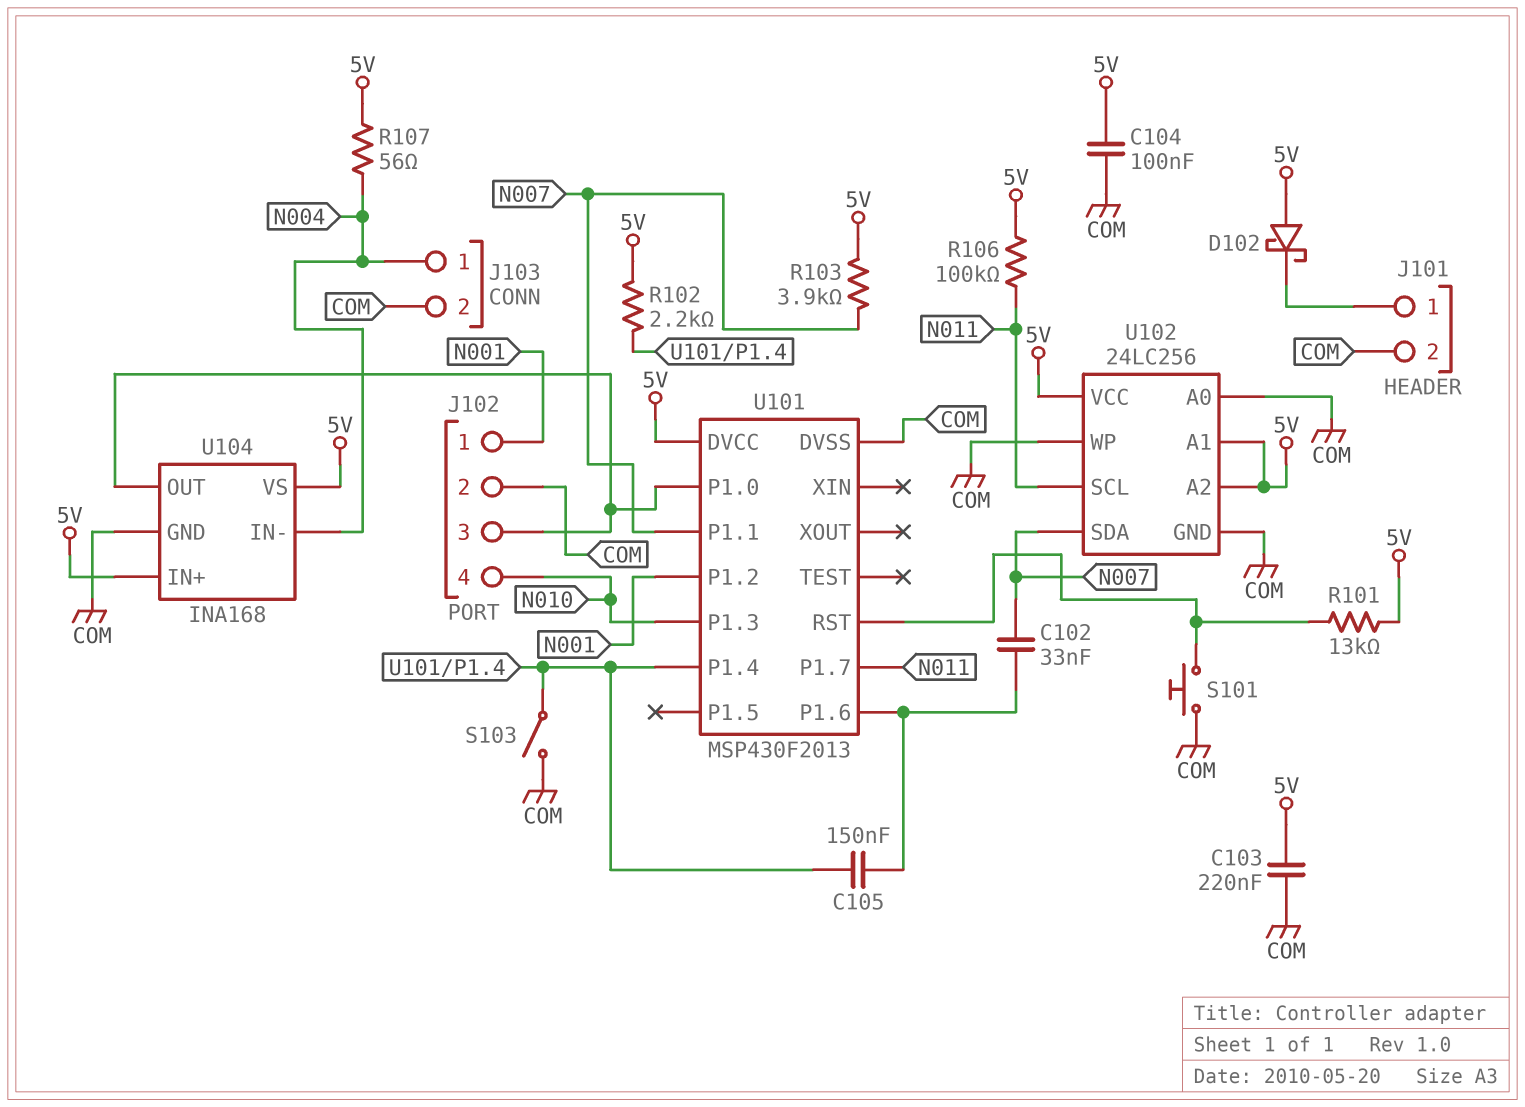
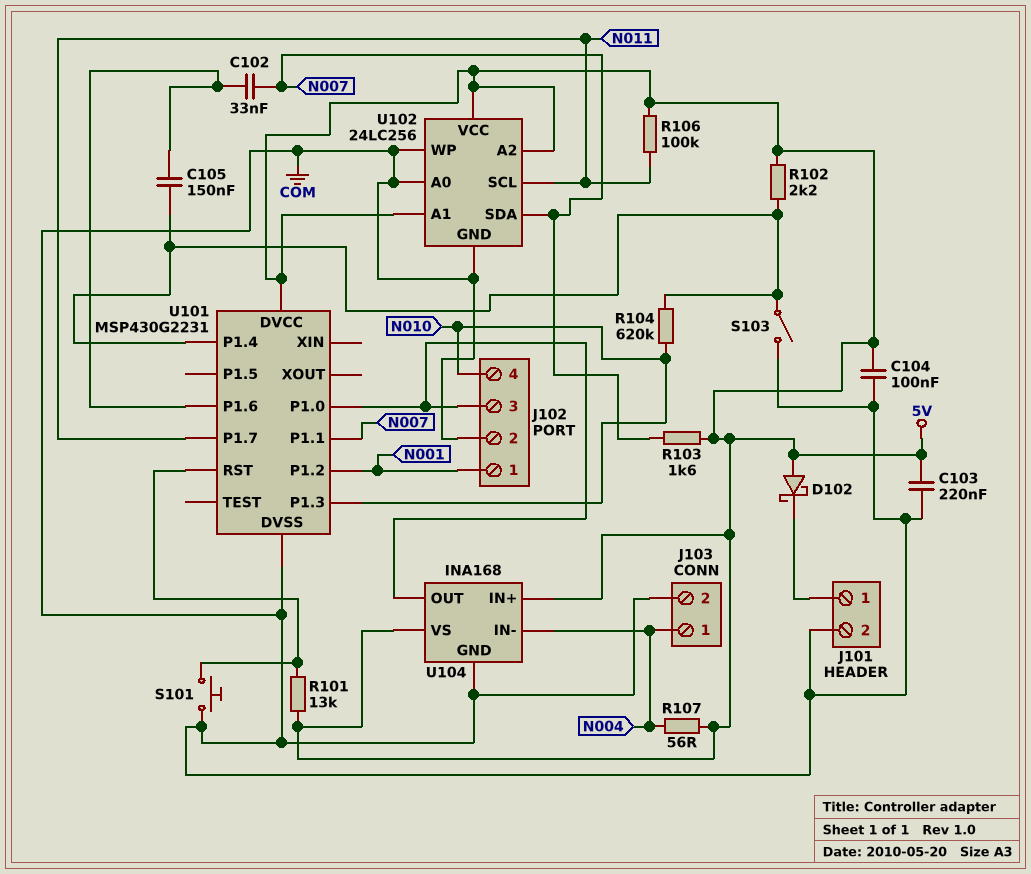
R103: 3.9k (5V, N007) -> 1.6k (5V, N007)
R104: none -> 620k (N010, U101/P1.4)
U101: MSP430F2013 -> MSP430G2231

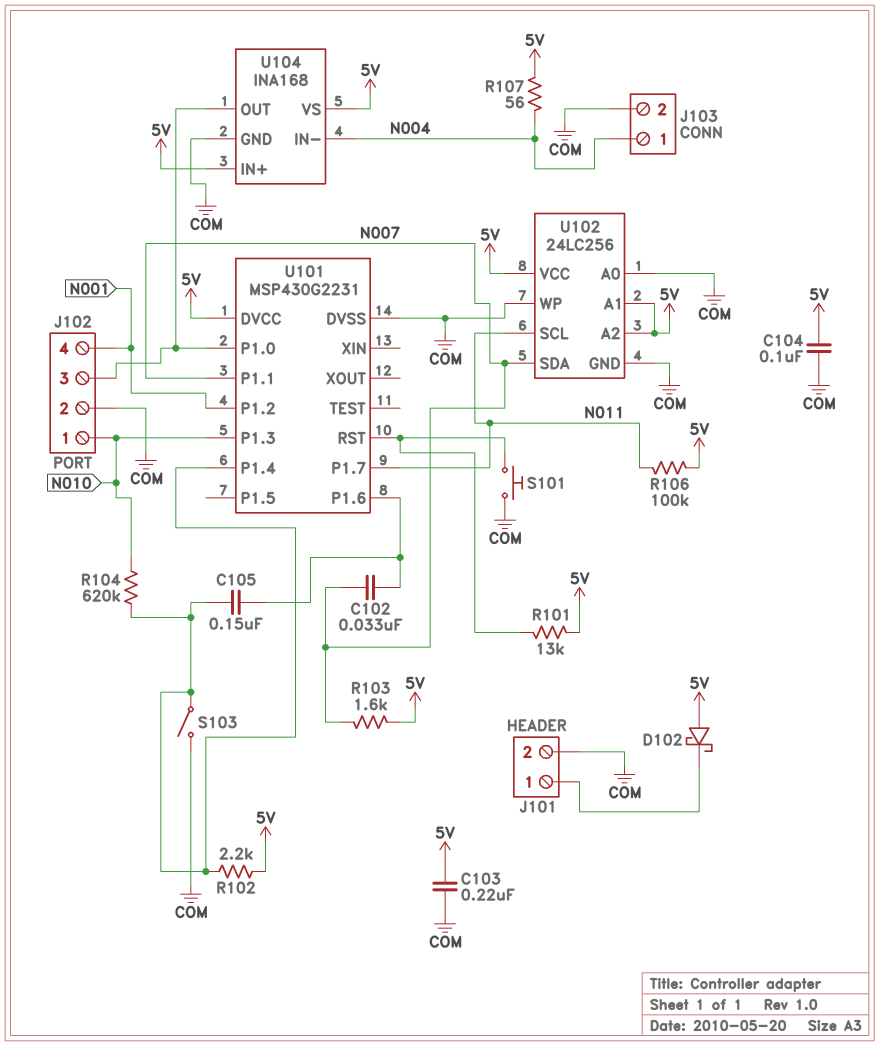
J102 pin 1: N001 -> N010
J102 pin 4: N010 -> N001

